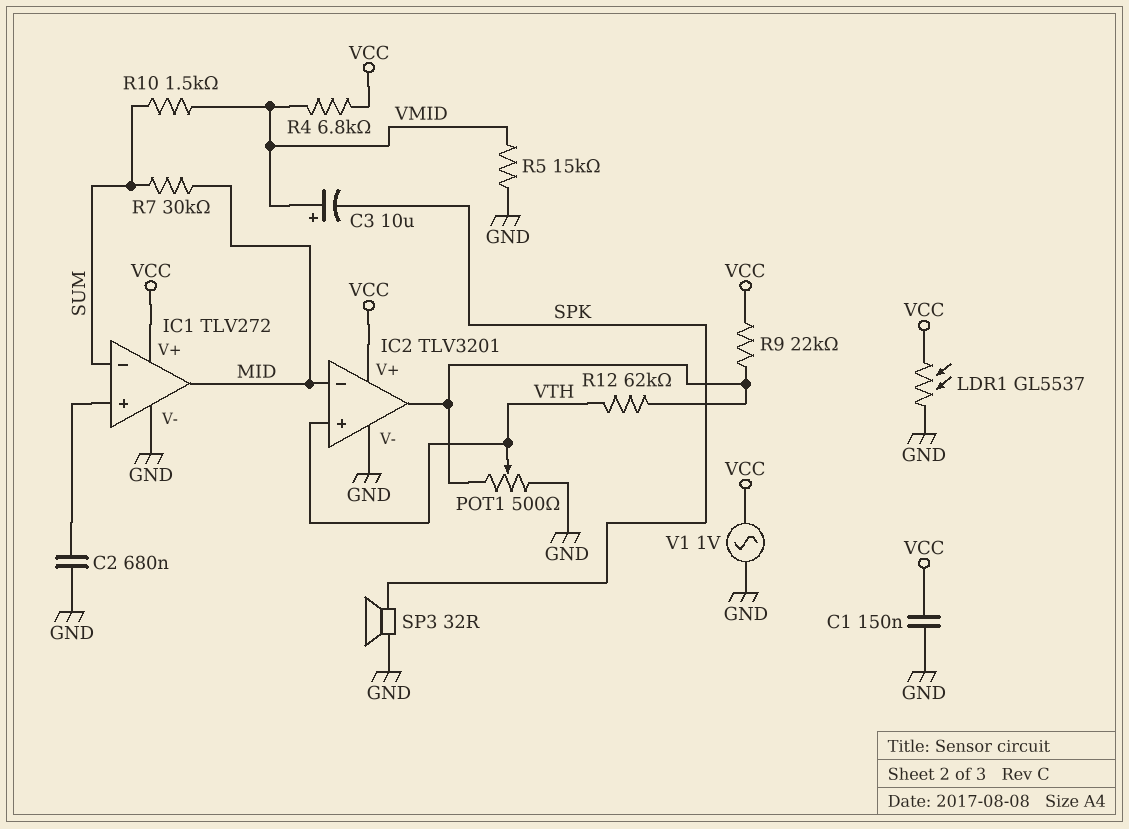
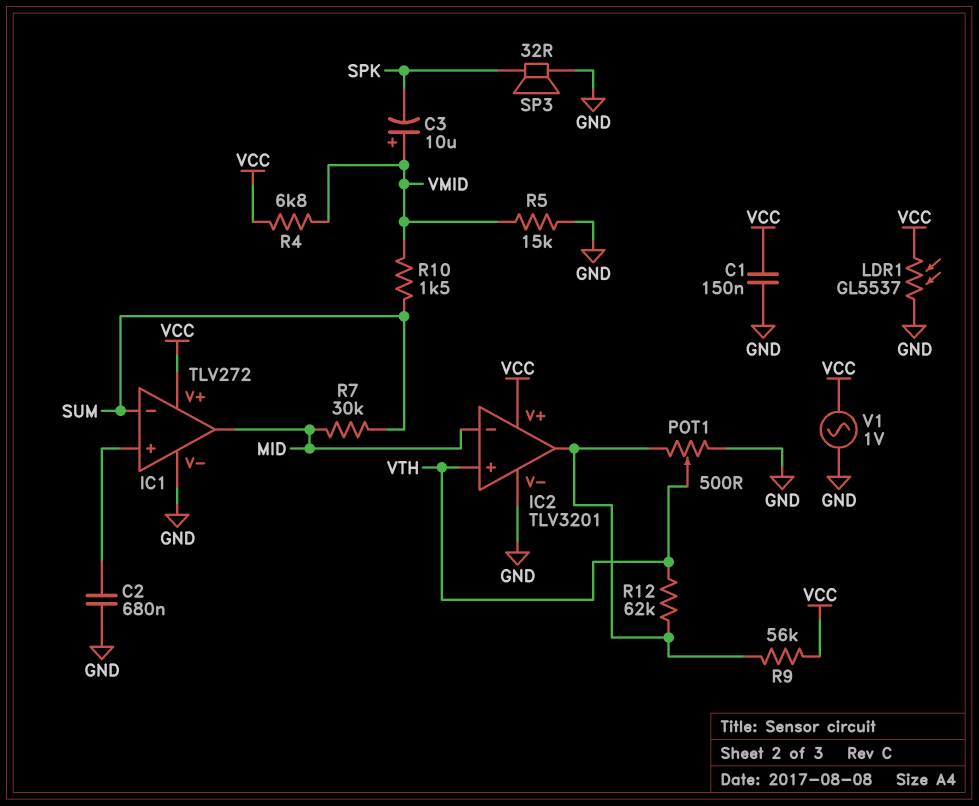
R9: 22k (IC2/out, VCC) -> 56k (IC2/out, VCC)

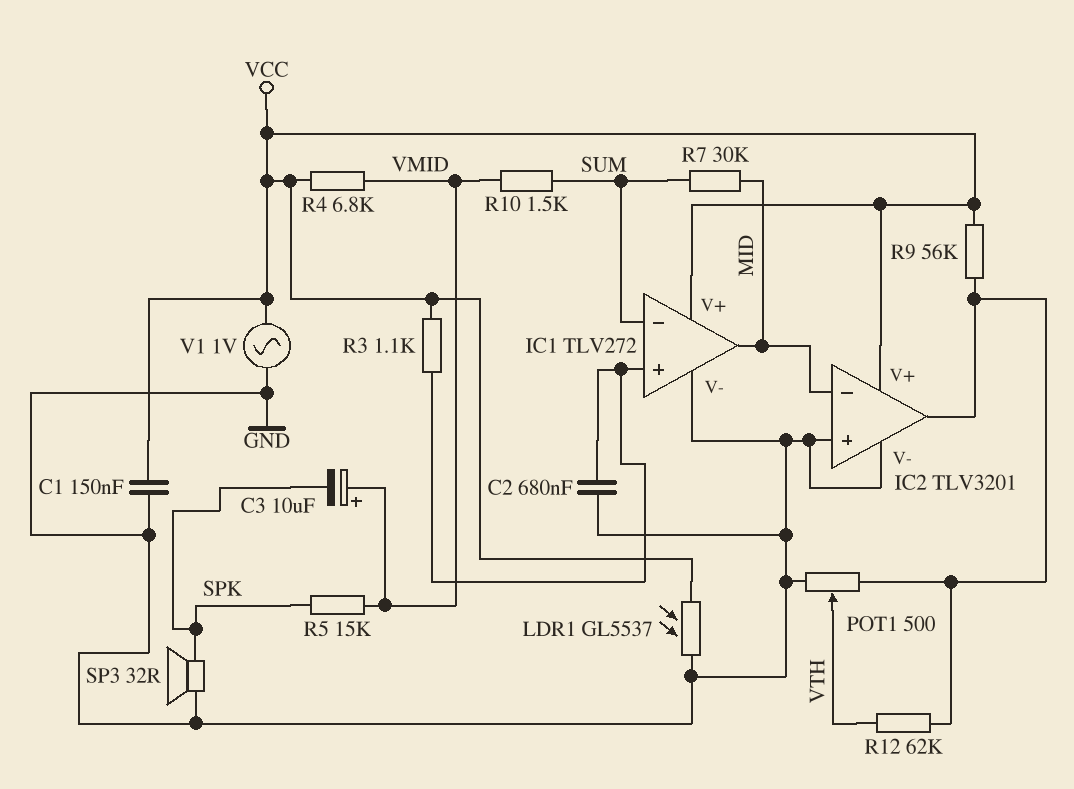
IC2 pin in+: VTH -> GND
R3: none -> 1.1k (IC1/in+, VCC)
R5: 15k (GND, VMID) -> 15k (SPK, VMID)

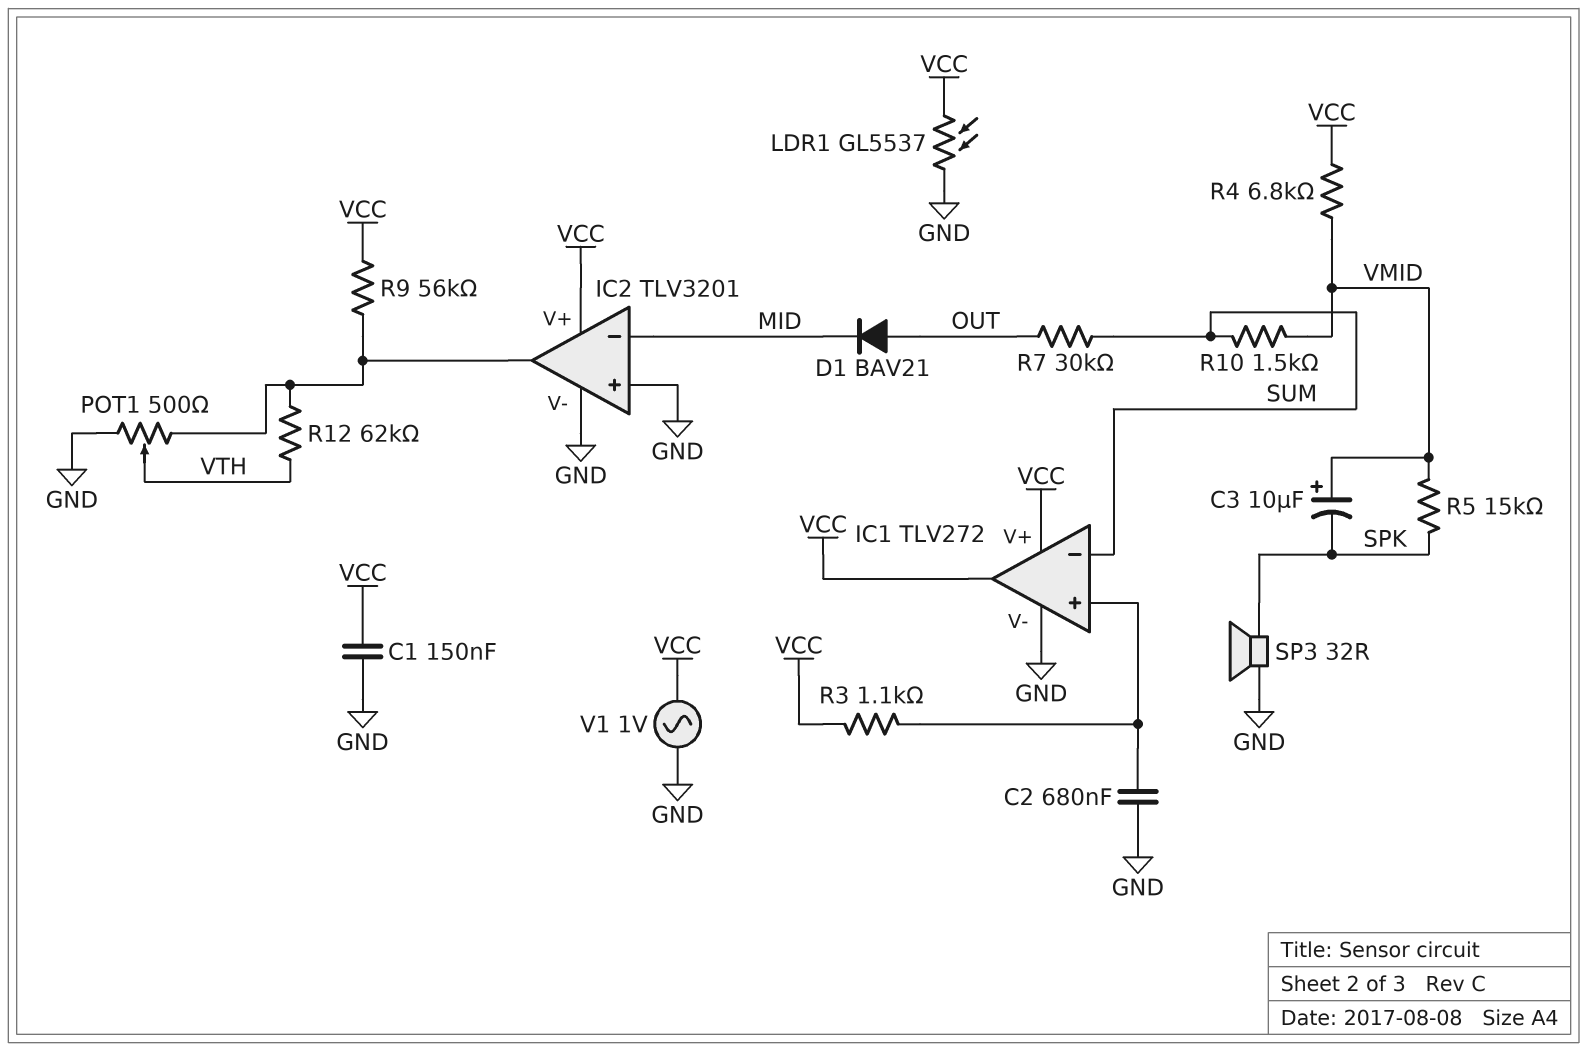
D1: none -> diode BAV21 (A OUT, K MID)
IC1 pin out: MID -> VCC
R7: 30k (MID, SUM) -> 30k (OUT, SUM)

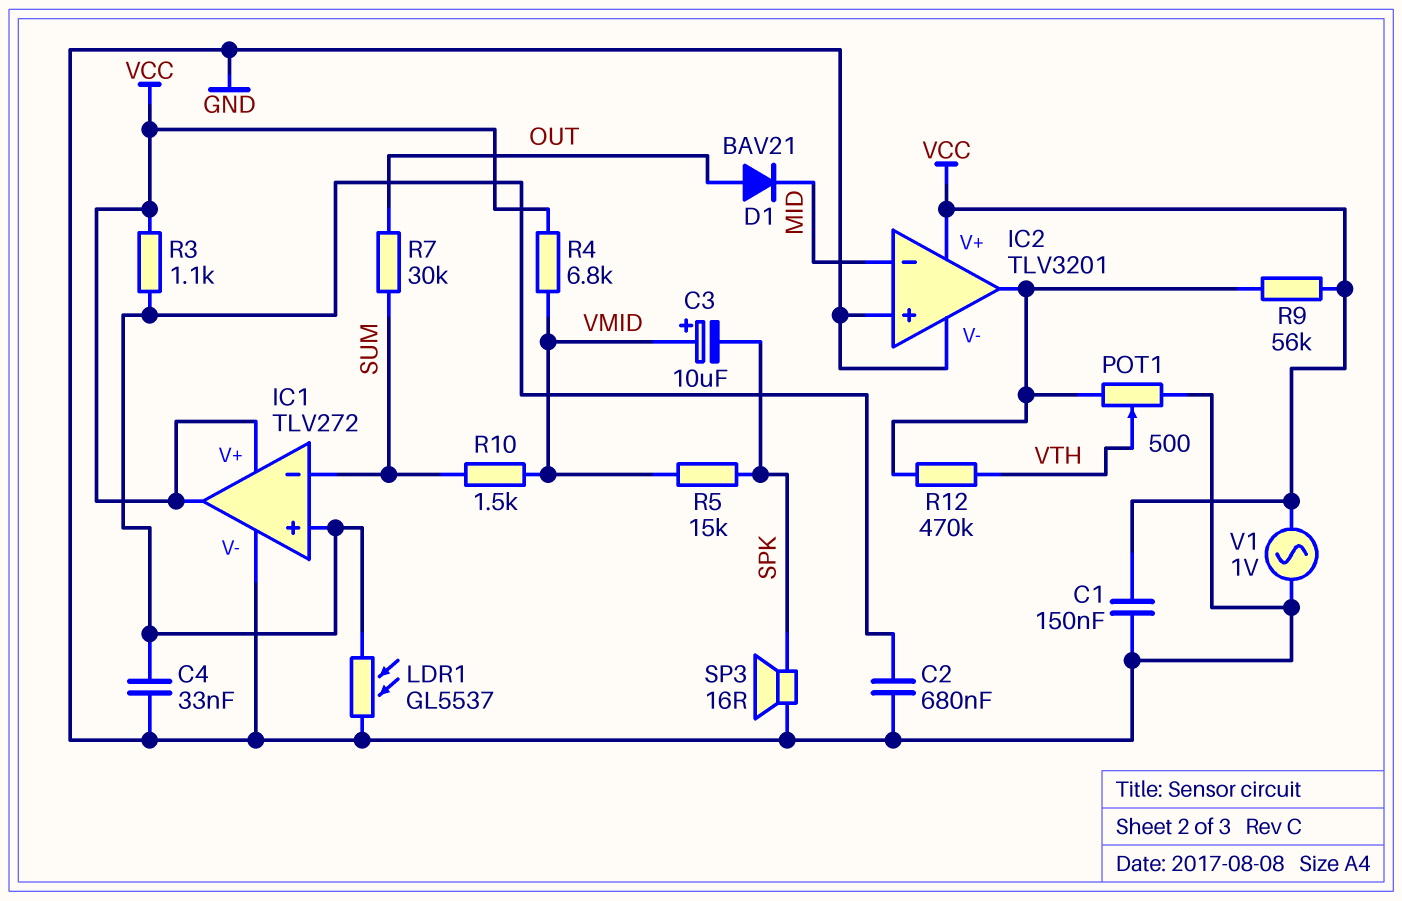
C4: none -> 33nF (GND, IC1/in+)
LDR1: GL5537 (GND, VCC) -> GL5537 (GND, IC1/in+)
R12: 62k (IC2/out, VTH) -> 470k (IC2/out, VTH)
SP3: speaker 32R (GND, SPK) -> speaker 16R (GND, SPK)

